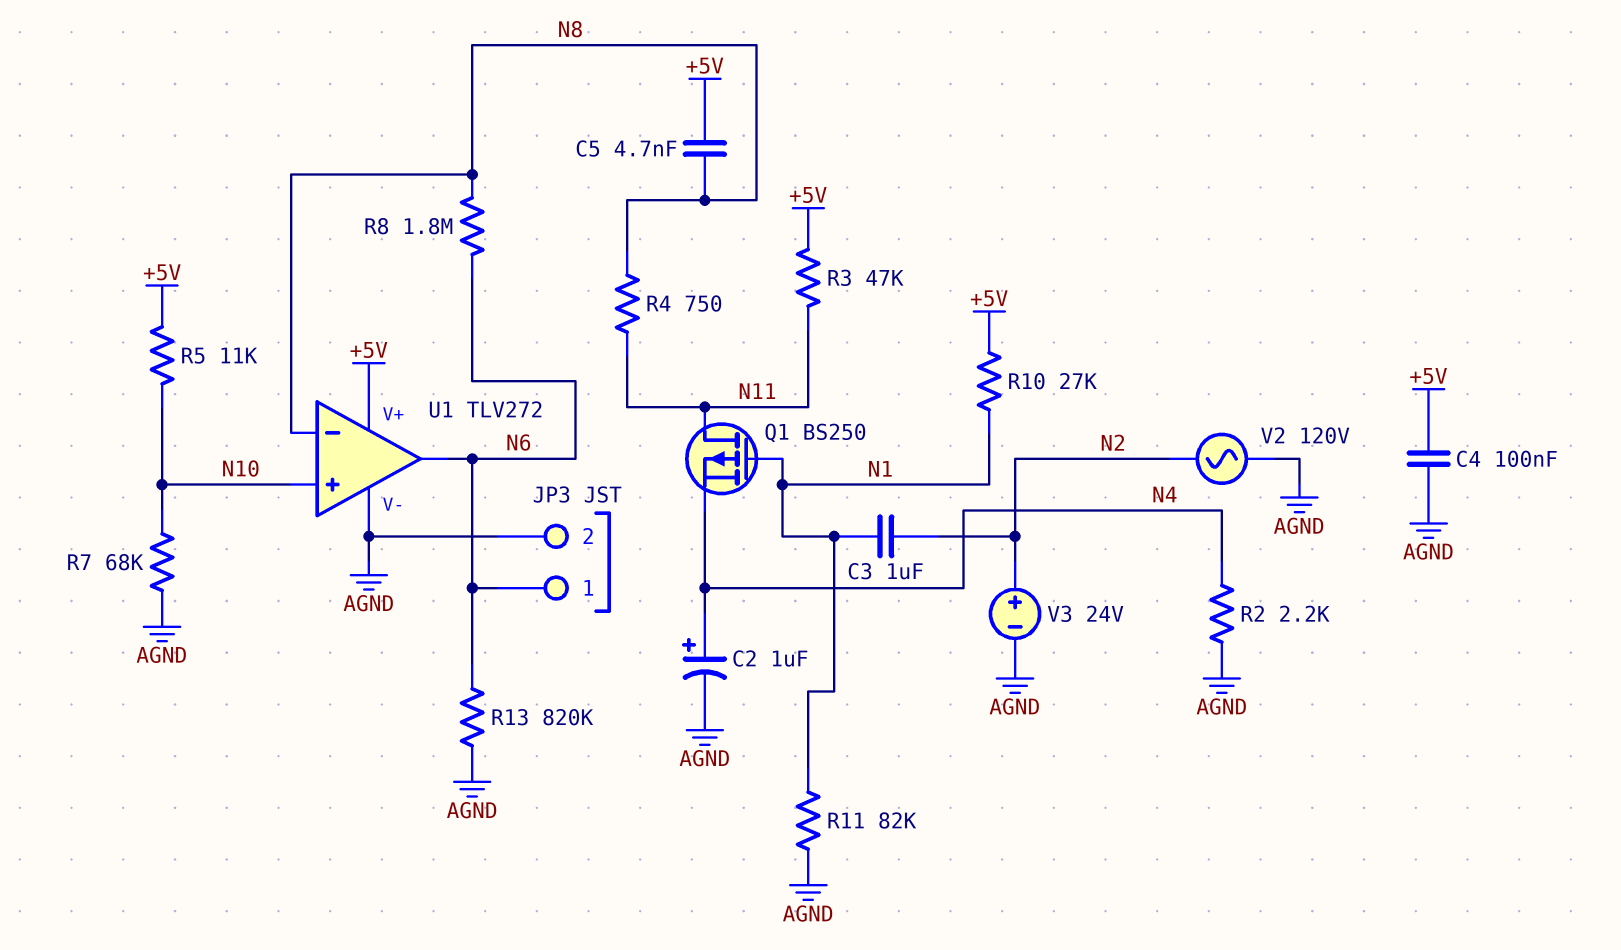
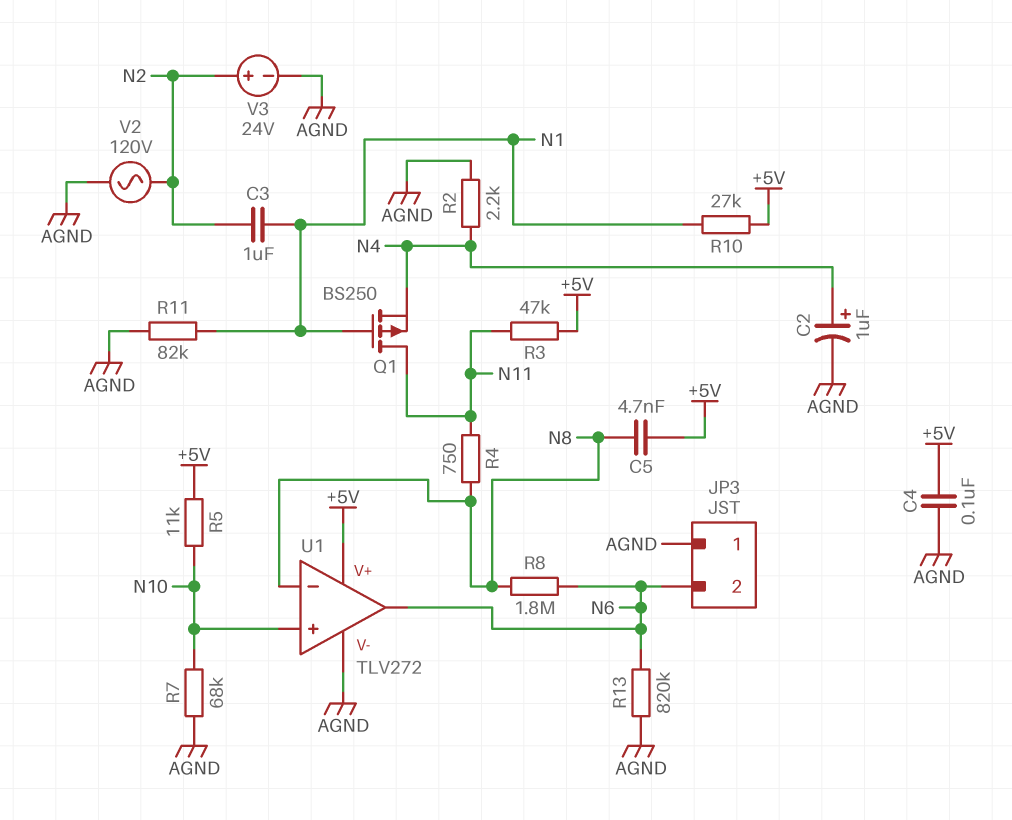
JP3 pin 1: N6 -> AGND
JP3 pin 2: AGND -> N6

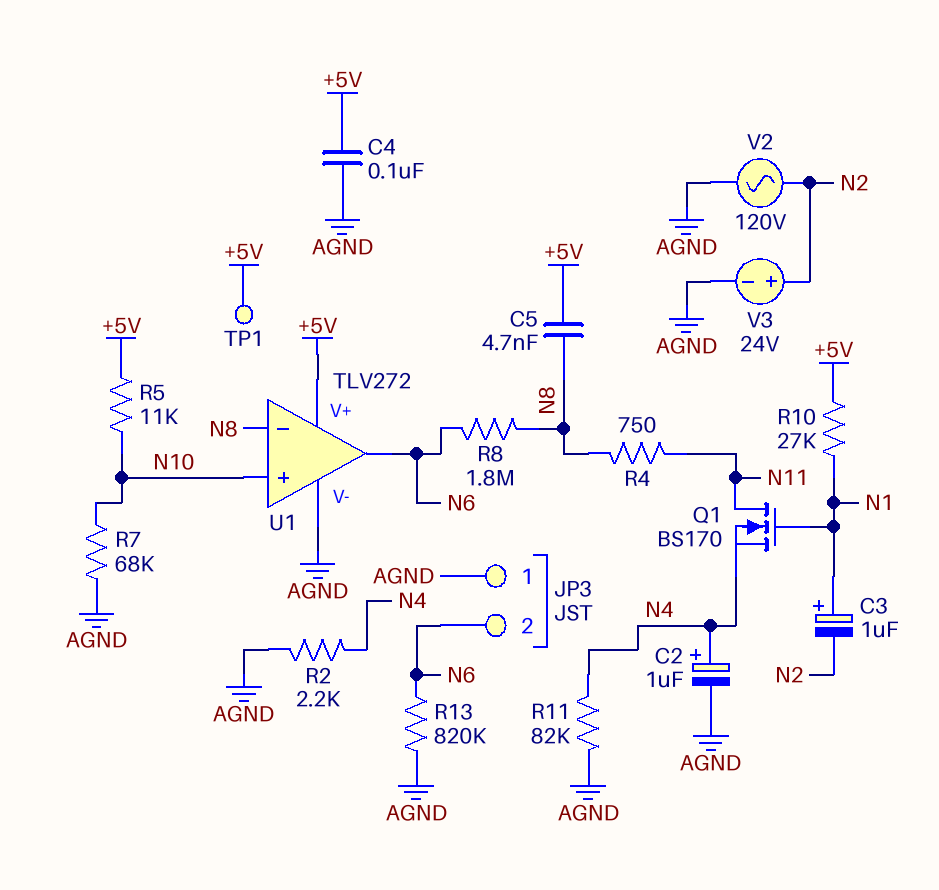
C3: 1uF (N1, N2) -> 1uF (plus N1, minus N2)
Q1: PMOS BS250 (G N1, D N11, S N4) -> NMOS BS170 (G N1, D N11, S N4)
R3: 47k (+5V, N11) -> none
R11: 82k (AGND, N1) -> 82k (AGND, N4)
TP1: none -> test point (+5V)

